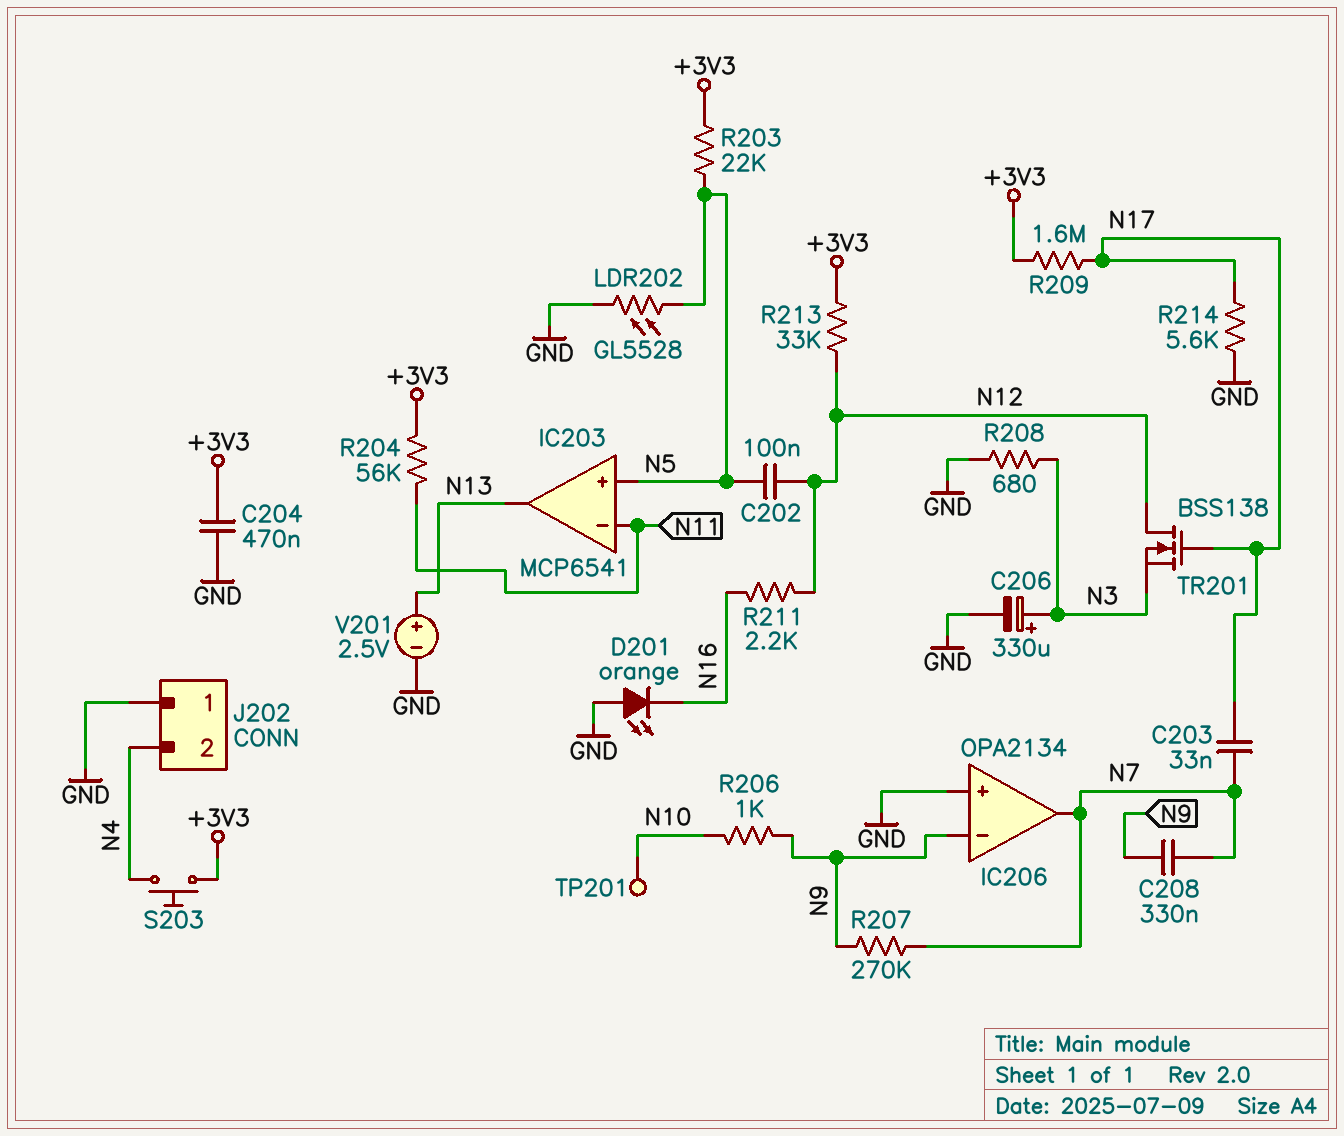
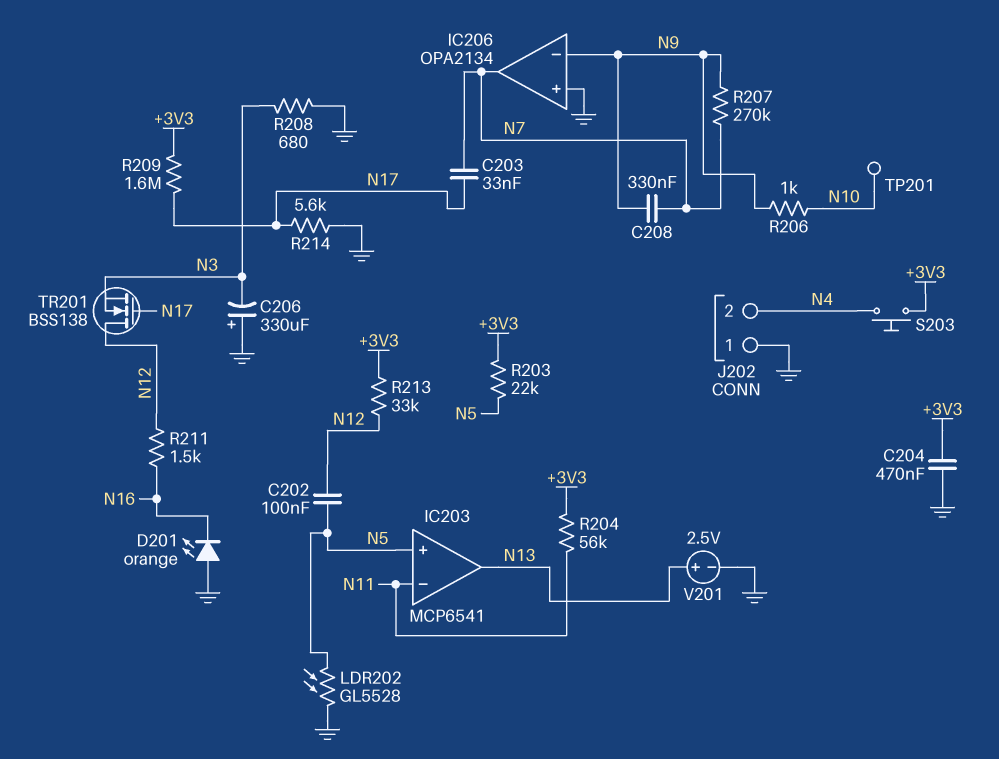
C206: 330uF (plus N3, minus GND) -> 330uF (plus GND, minus N3)
R211: 2.2k (N12, N16) -> 1.5k (N12, N16)

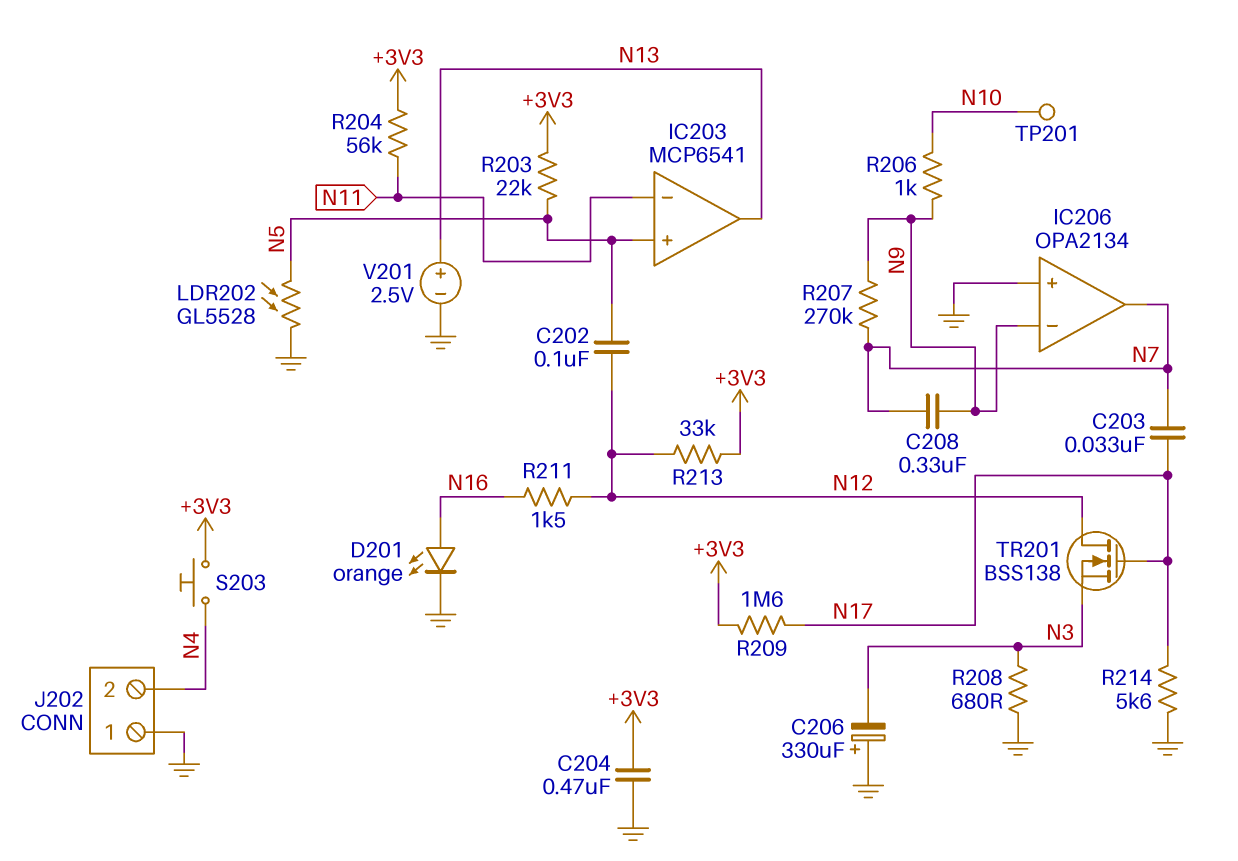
D201: LED orange (A GND, K N16) -> LED orange (A N16, K GND)

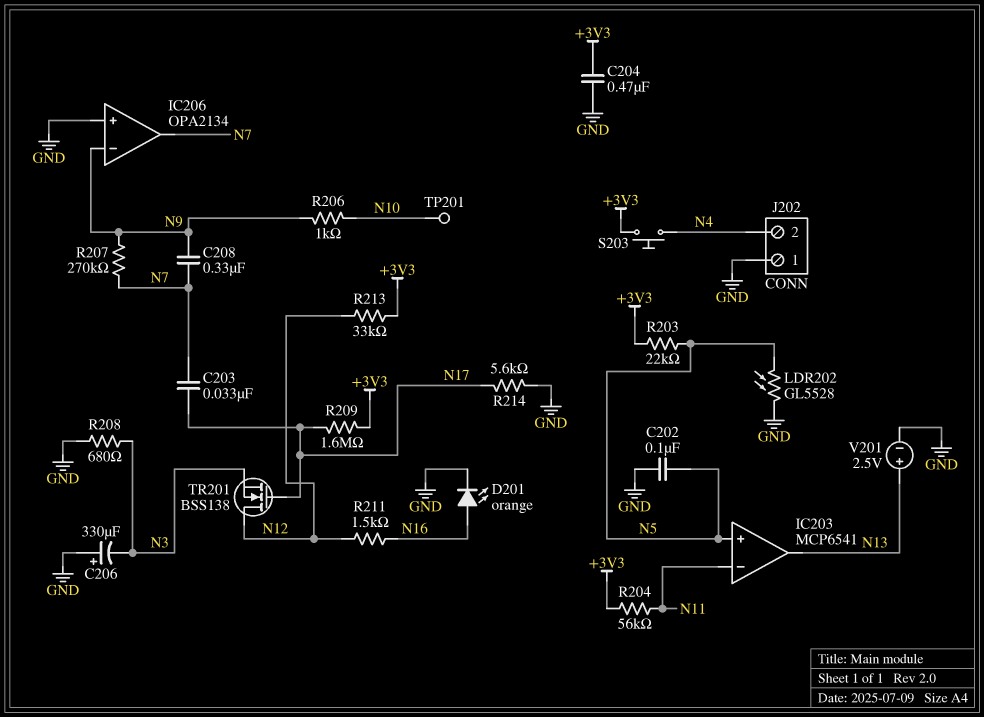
C202: 100nF (N5, N12) -> 100nF (GND, N5)

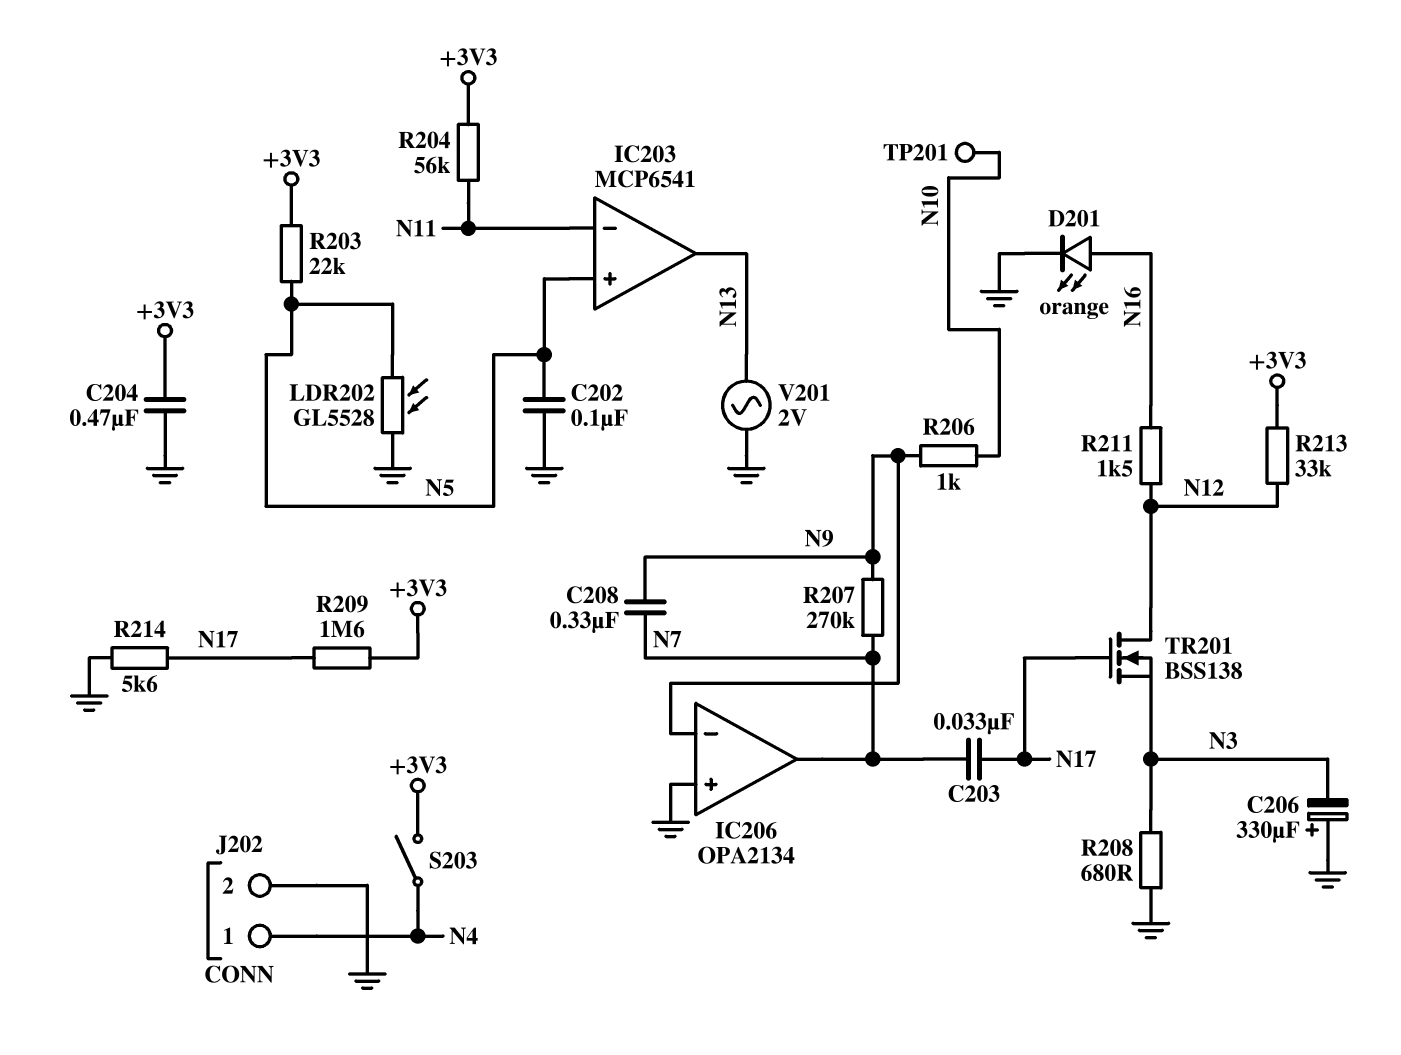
J202 pin 1: GND -> N4
J202 pin 2: N4 -> GND
S203: button (+3V3, N4) -> switch (+3V3, N4)
V201: 2.5V (plus N13, minus GND) -> AC 2V (GND, N13)

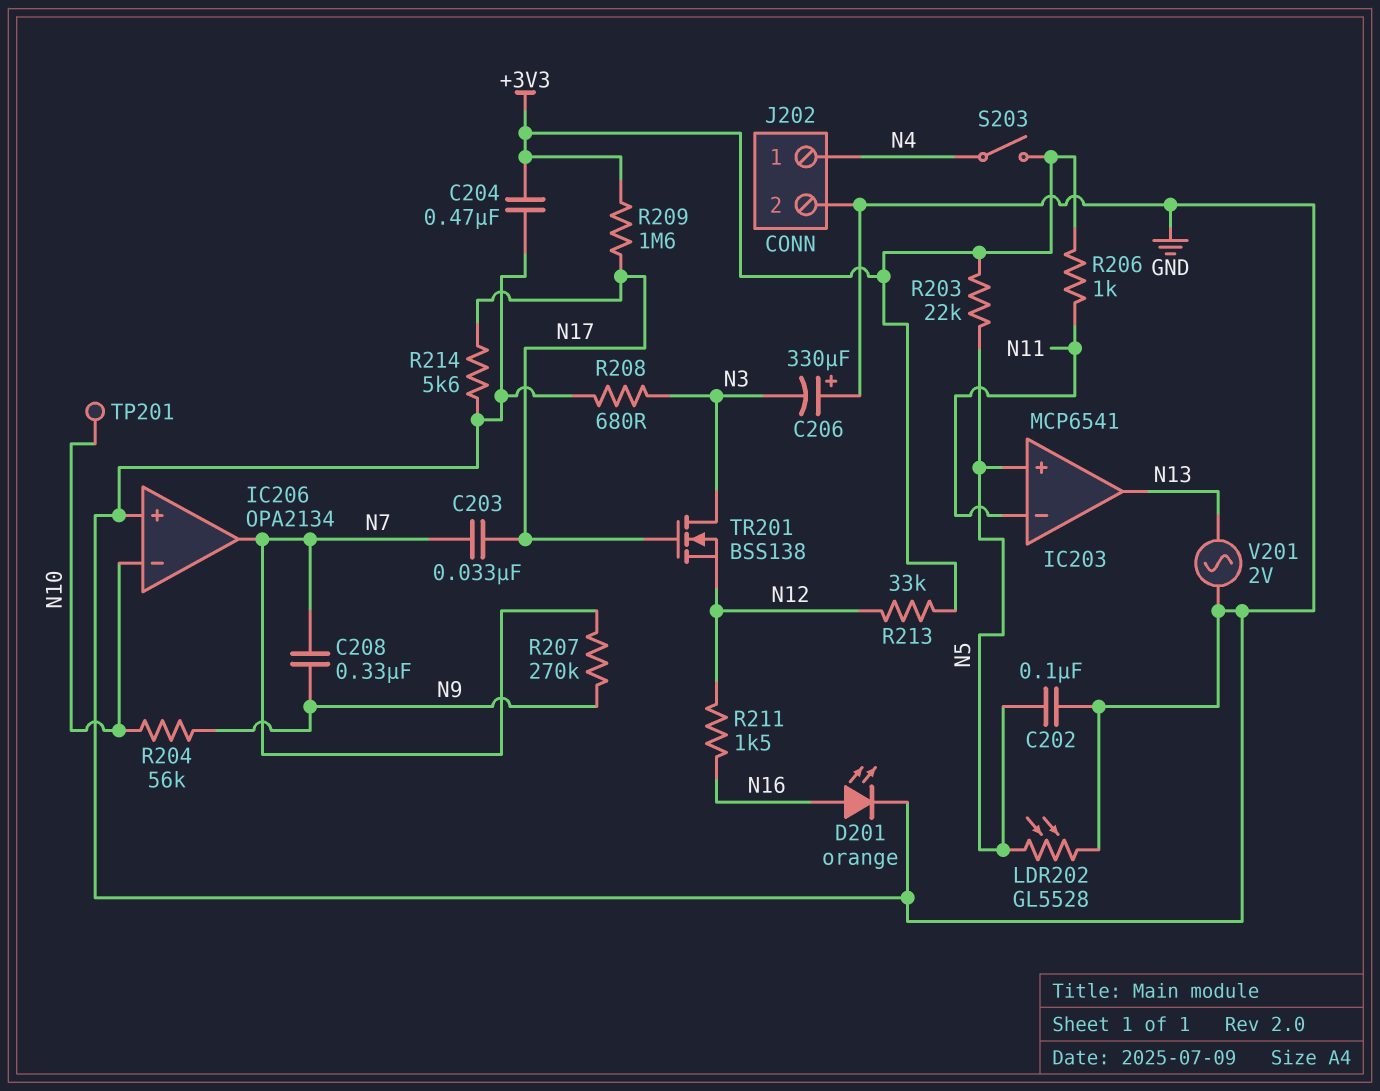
IC206 pin in-: N9 -> N10
R204: 56k (+3V3, N11) -> 56k (N9, N10)
R206: 1k (N9, N10) -> 1k (+3V3, N11)
TR201: NMOS BSS138 (G N17, D N12, S N3) -> NMOS BSS138 (G N17, D N3, S N12)

